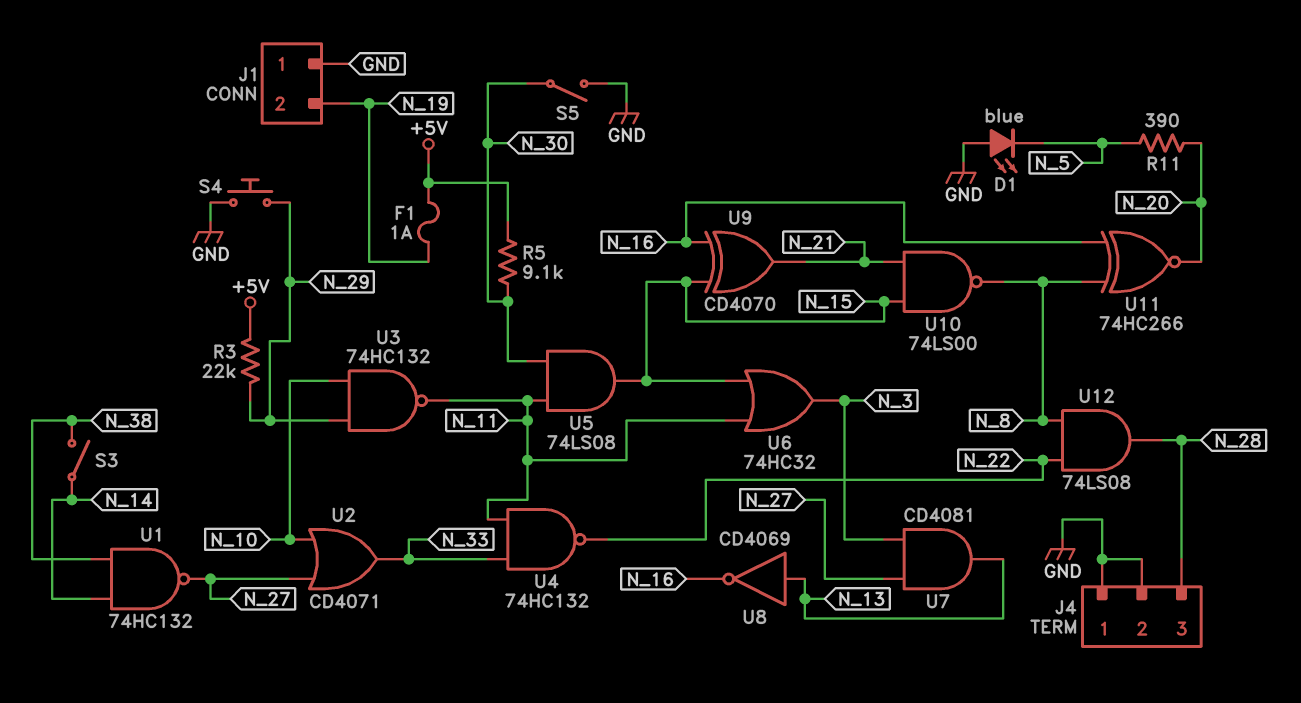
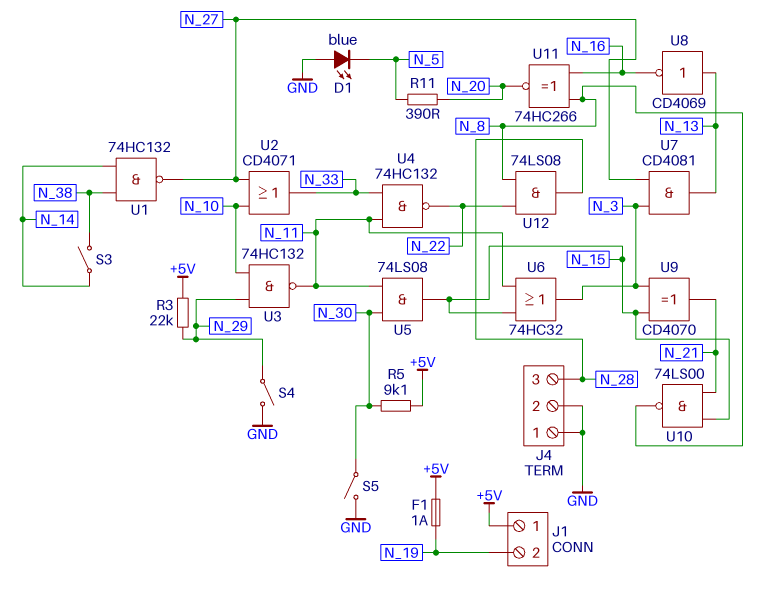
J1 pin 1: GND -> +5V
S4: button (GND, N_29) -> switch (GND, N_29)
U9: XOR CD4070 (in N_15, in N_16, out N_21) -> XOR CD4070 (in N_3, in N_15, out N_21)

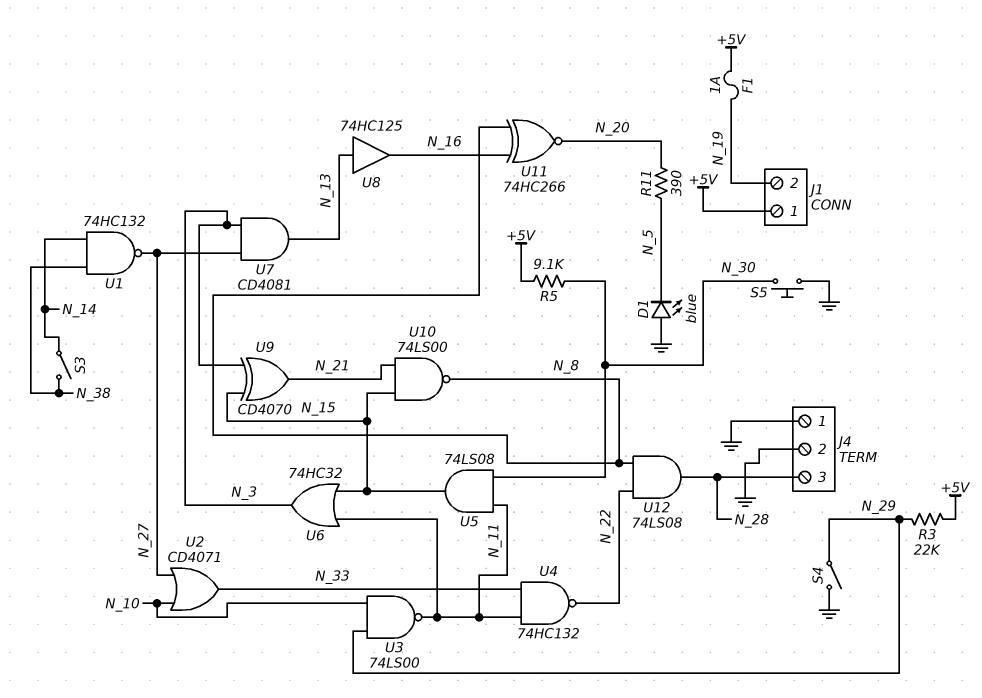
S5: switch (GND, N_30) -> button (GND, N_30)
U3: NAND 74HC132 (in N_10, in N_29, out N_11) -> NAND 74LS00 (in N_10, in N_29, out N_11)
U8: NOT CD4069 (in N_13, out N_16) -> buffer 74HC125 (in N_13, out N_16)

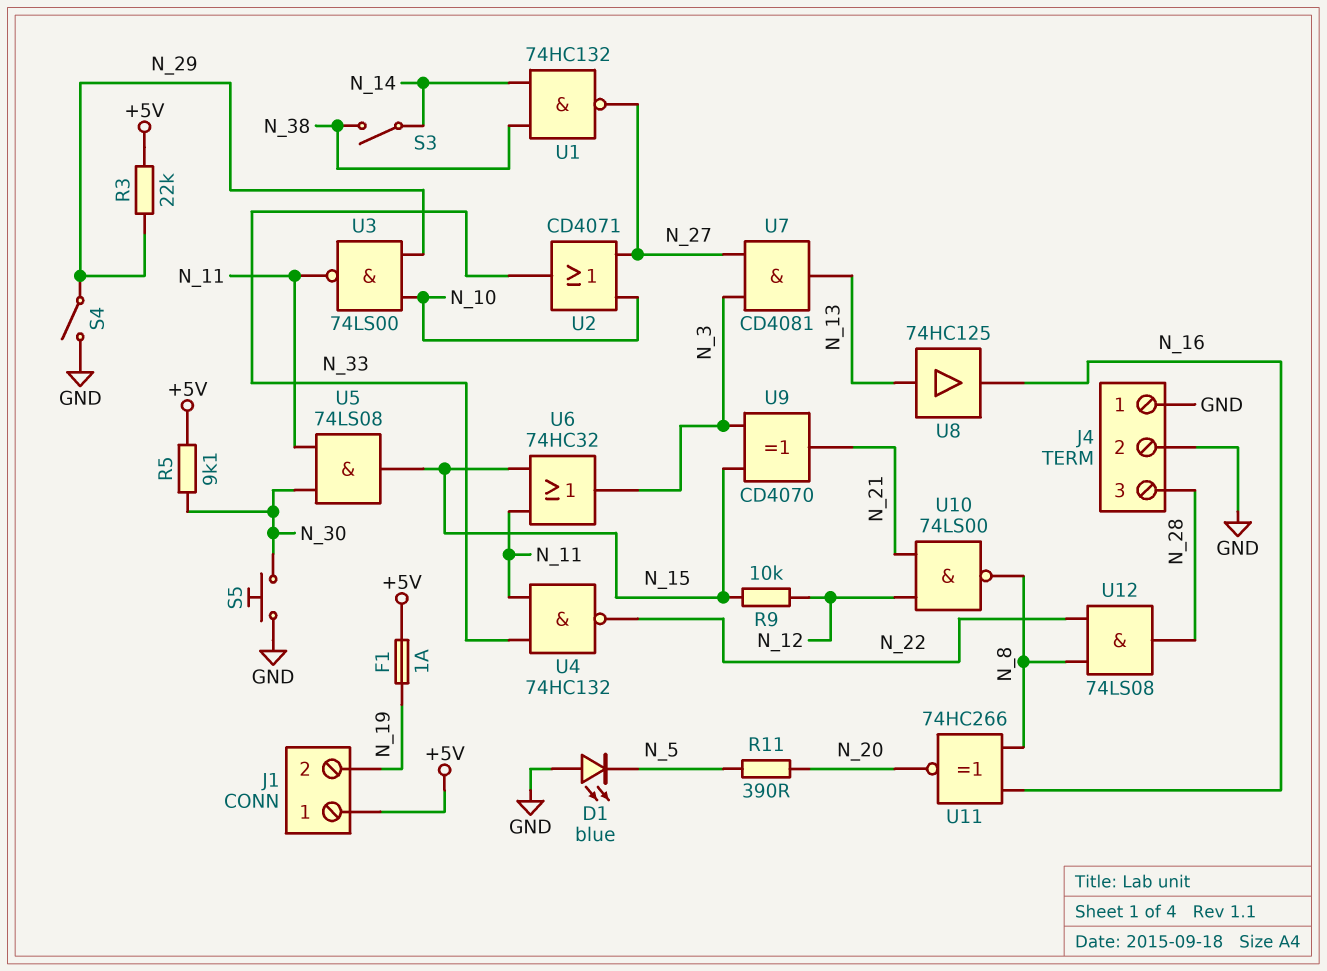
R9: none -> 10k (N_12, N_15)
U10: NAND 74LS00 (in N_15, in N_21, out N_8) -> NAND 74LS00 (in N_12, in N_21, out N_8)

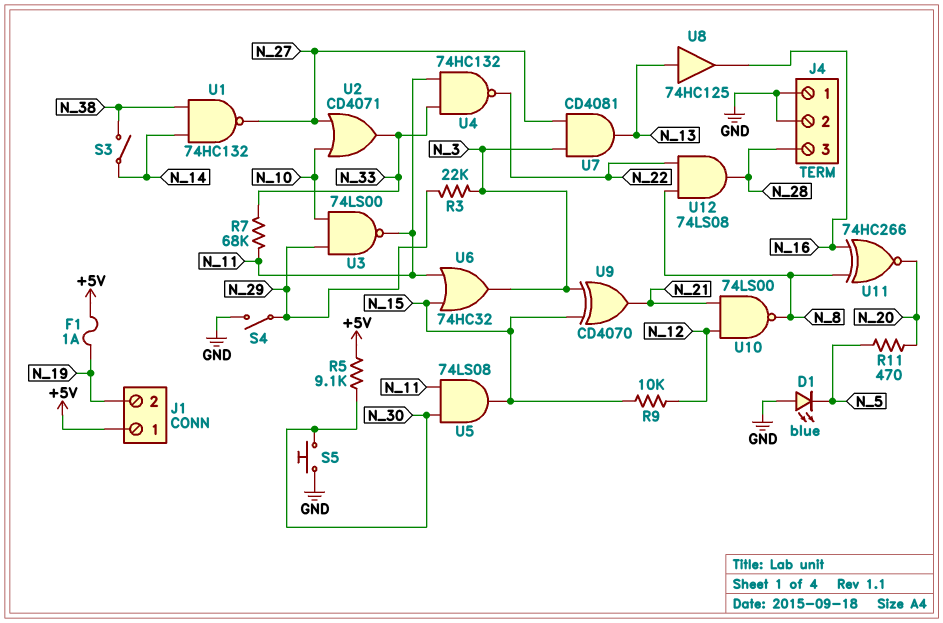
R3: 22k (+5V, N_29) -> 22k (N_3, N_29)
R7: none -> 68k (N_11, N_33)
R11: 390 (N_5, N_20) -> 470 (N_5, N_20)

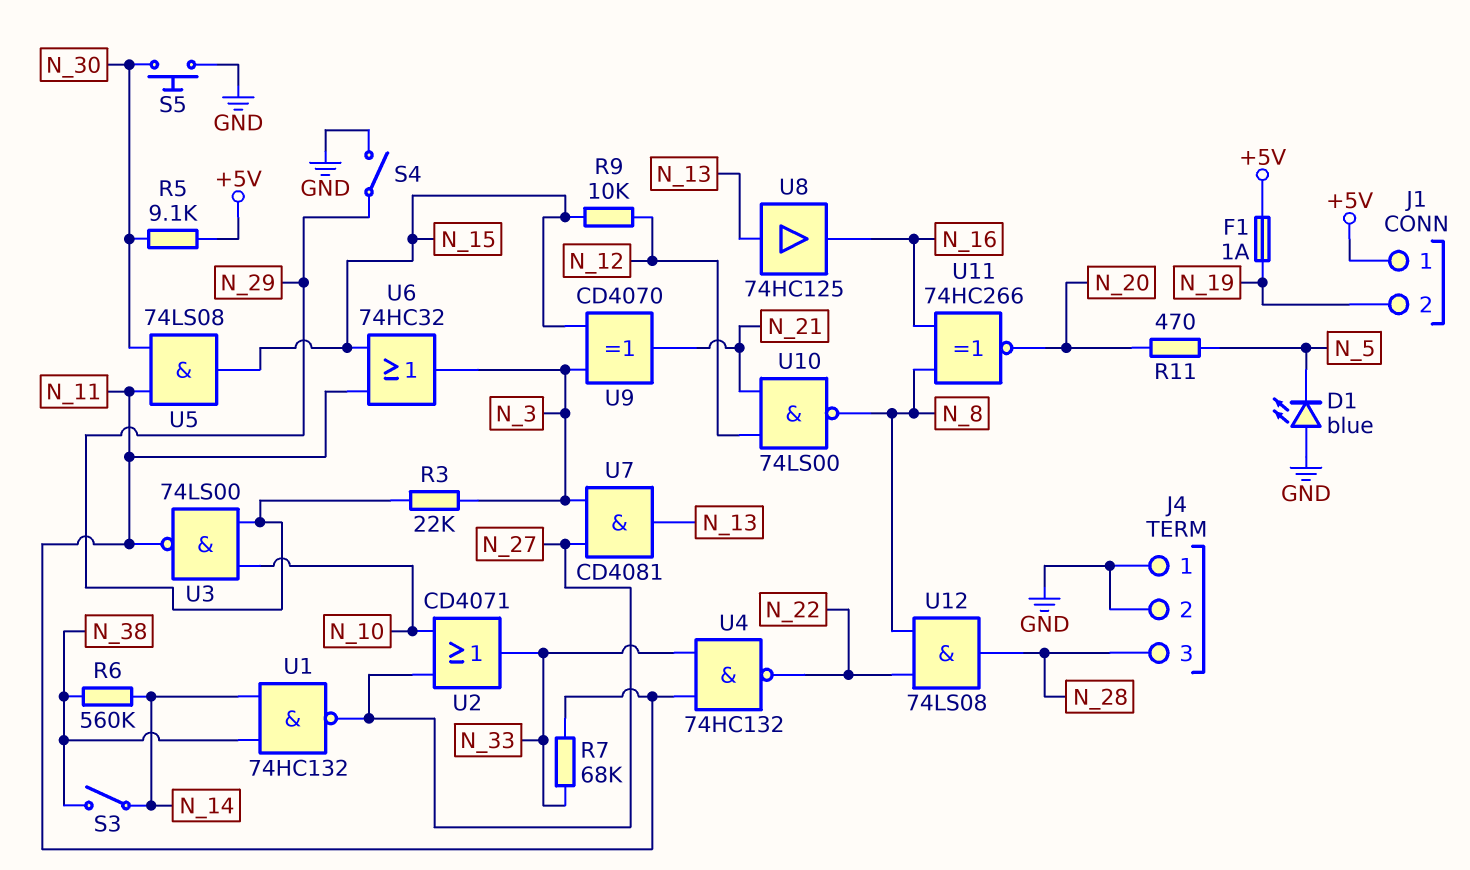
R6: none -> 560k (N_14, N_38)

